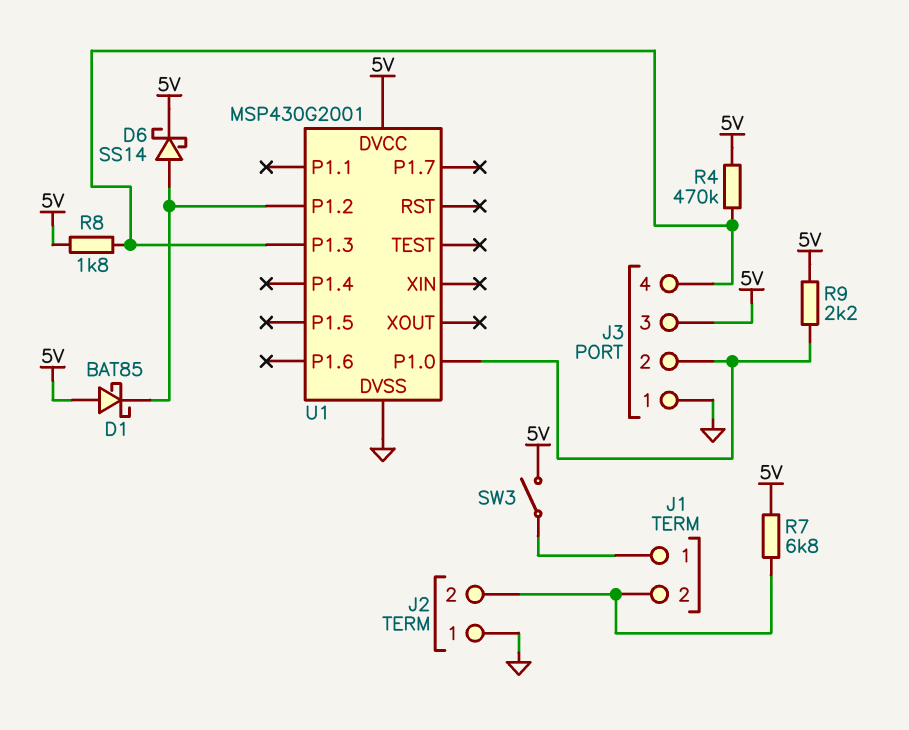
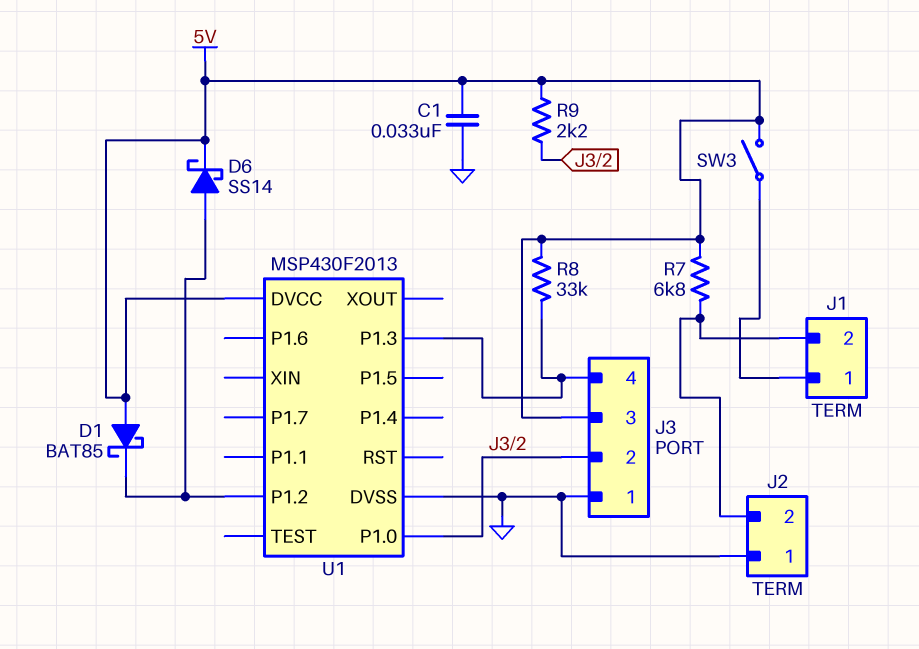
C1: none -> 33nF (5V, GND)
R4: 470k (5V, J3/4) -> none
R8: 1.8k (5V, J3/4) -> 33k (5V, J3/4)
U1: MSP430G2001 -> MSP430F2013

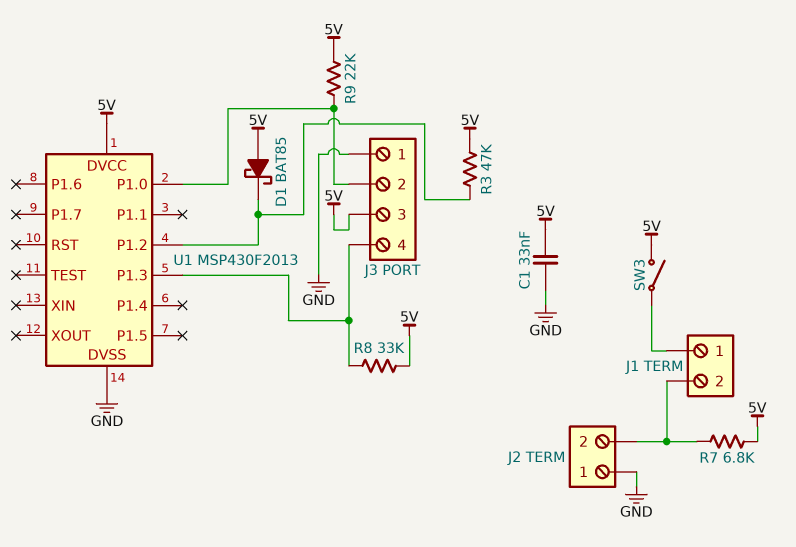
D6: schottky SS14 (A U1/P1.2, K 5V) -> none
R3: none -> 47k (5V, U1/P1.2)
R9: 2.2k (5V, J3/2) -> 22k (5V, J3/2)

